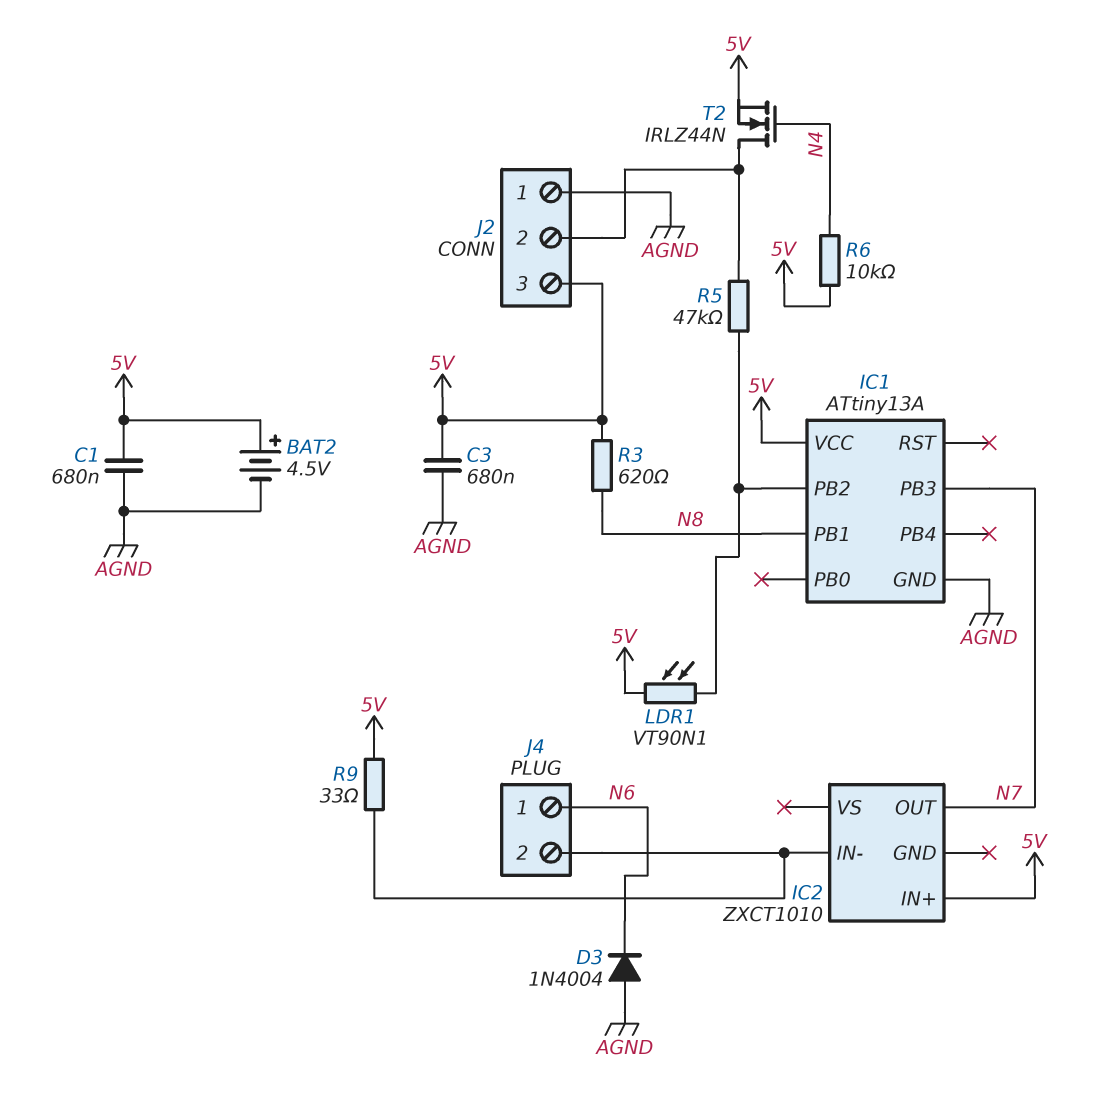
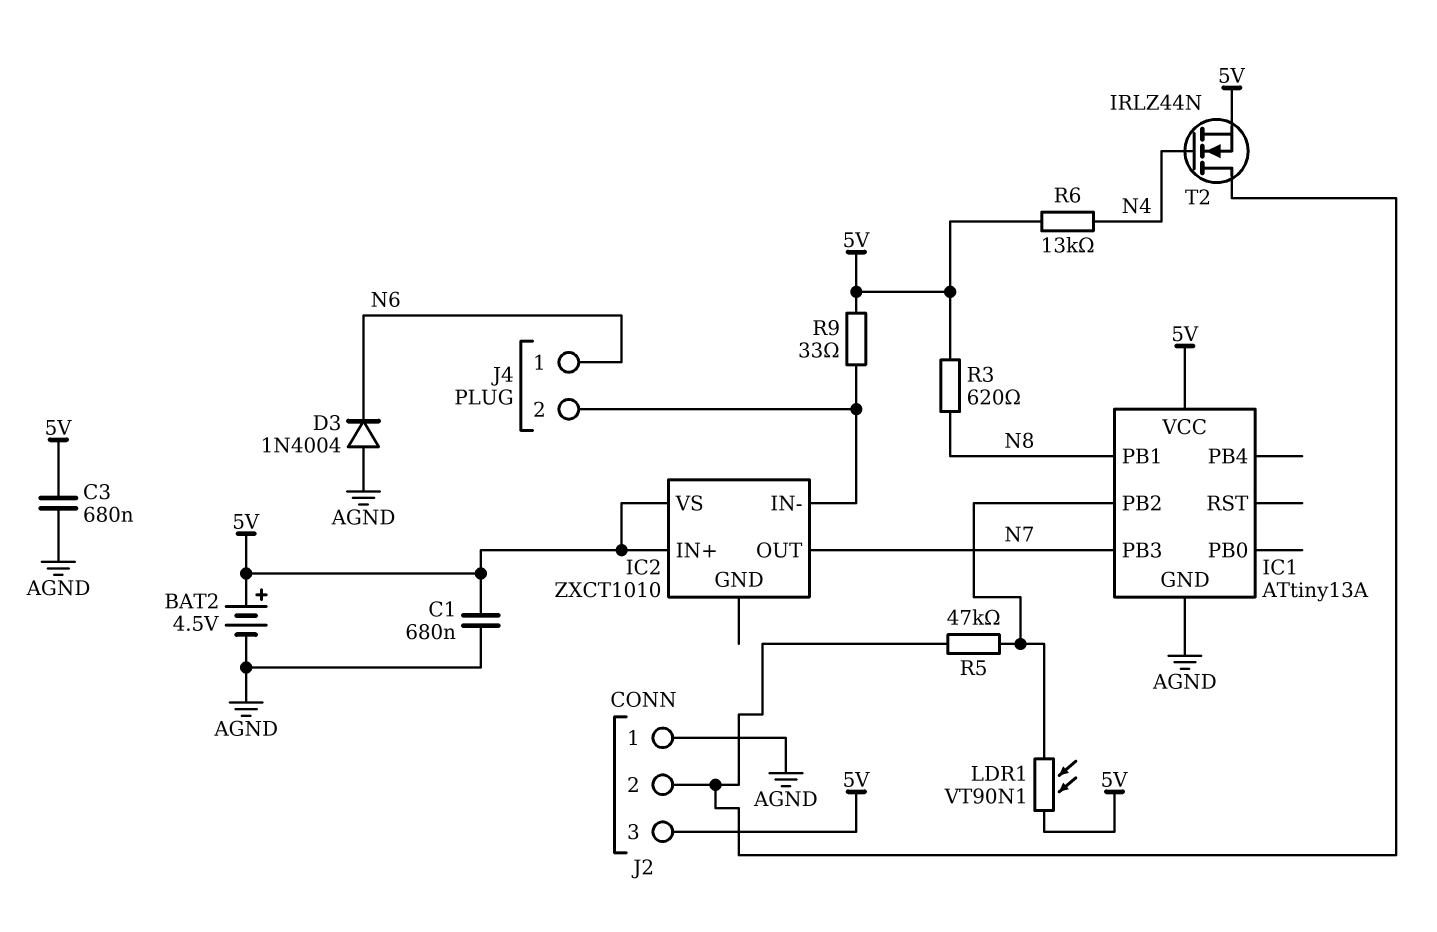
IC2 pin VS: none -> 5V
R6: 10k (5V, N4) -> 13k (5V, N4)

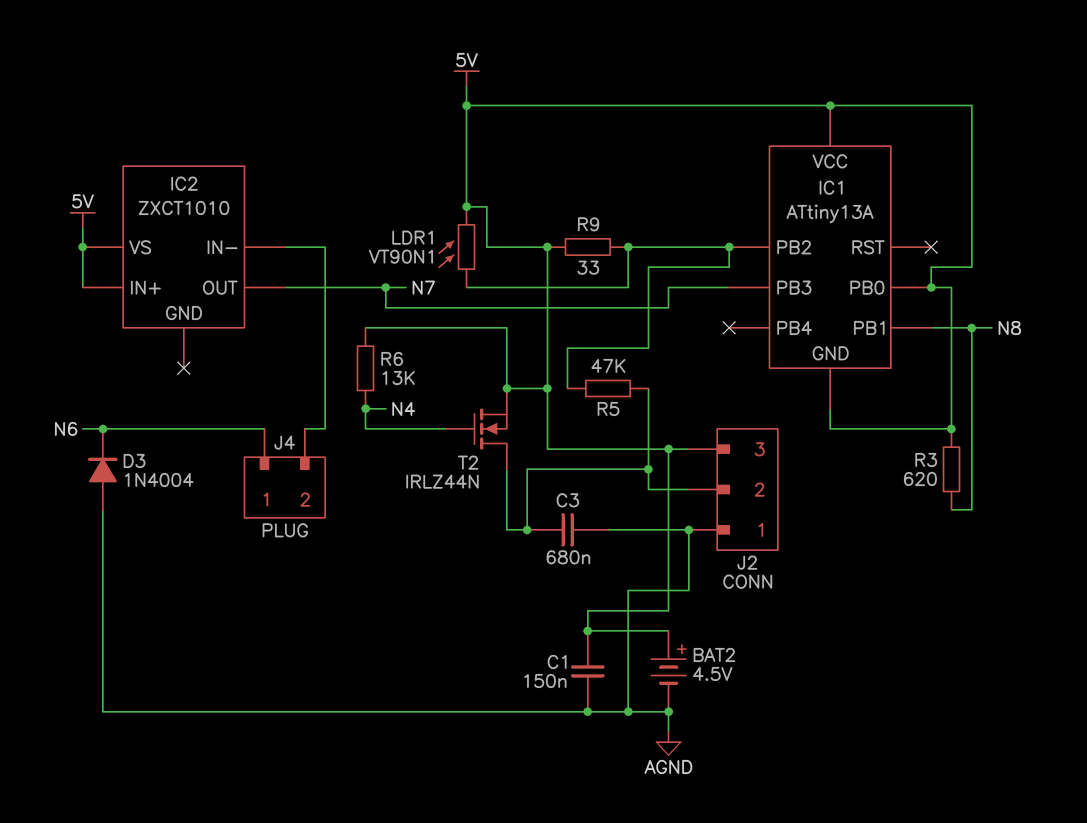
C1: 680nF (5V, AGND) -> 150nF (5V, AGND)
C3: 680nF (5V, AGND) -> 680nF (AGND, J2/2)
IC1 pin GND: AGND -> 5V
IC1 pin PB0: none -> 5V
R9: 33 (5V, IC2/IN-) -> 33 (5V, IC1/PB2)

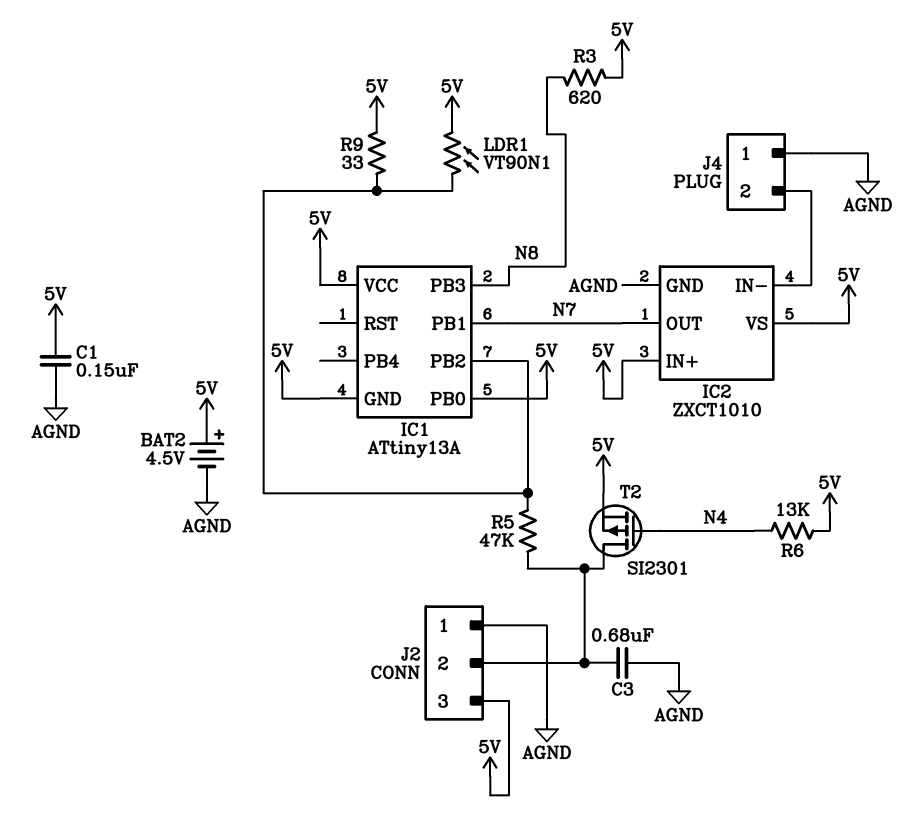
D3: diode 1N4004 (A AGND, K N6) -> none
IC1 pin PB1: N8 -> N7
IC1 pin PB3: N7 -> N8
IC2 pin GND: none -> AGND
J4 pin 1: N6 -> AGND
T2: NMOS IRLZ44N (G N4, D J2/2, S 5V) -> PMOS SI2301 (G N4, D J2/2, S 5V)

